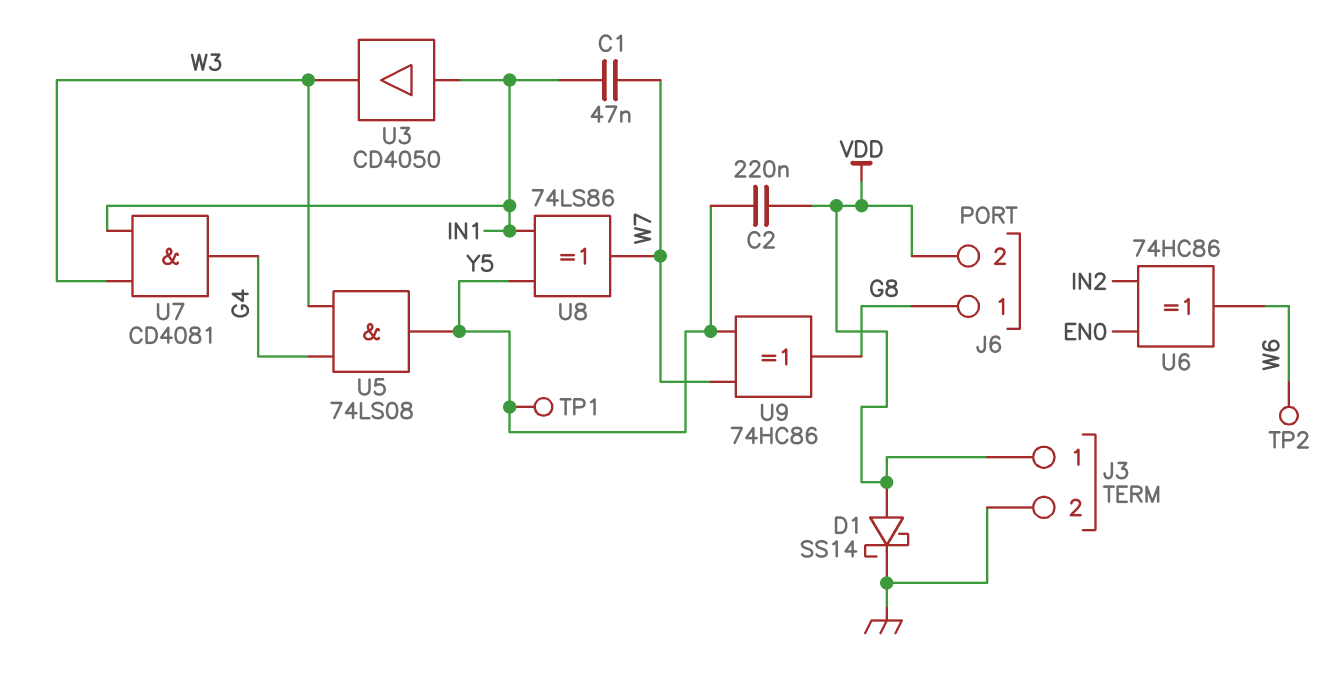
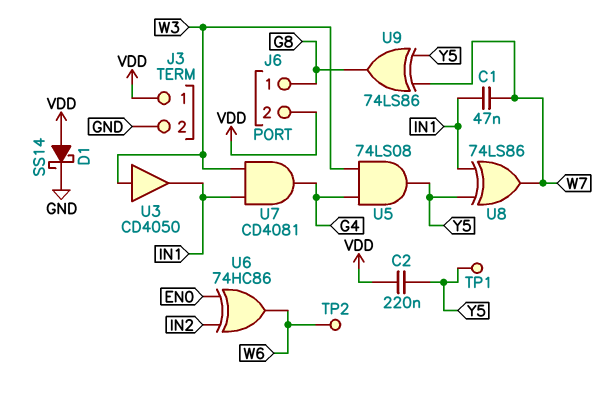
U3: buffer CD4050 (in IN1, out W3) -> buffer CD4050 (in W3, out IN1)
U9: XOR 74HC86 (in W7, in Y5, out G8) -> XOR 74LS86 (in W7, in Y5, out G8)

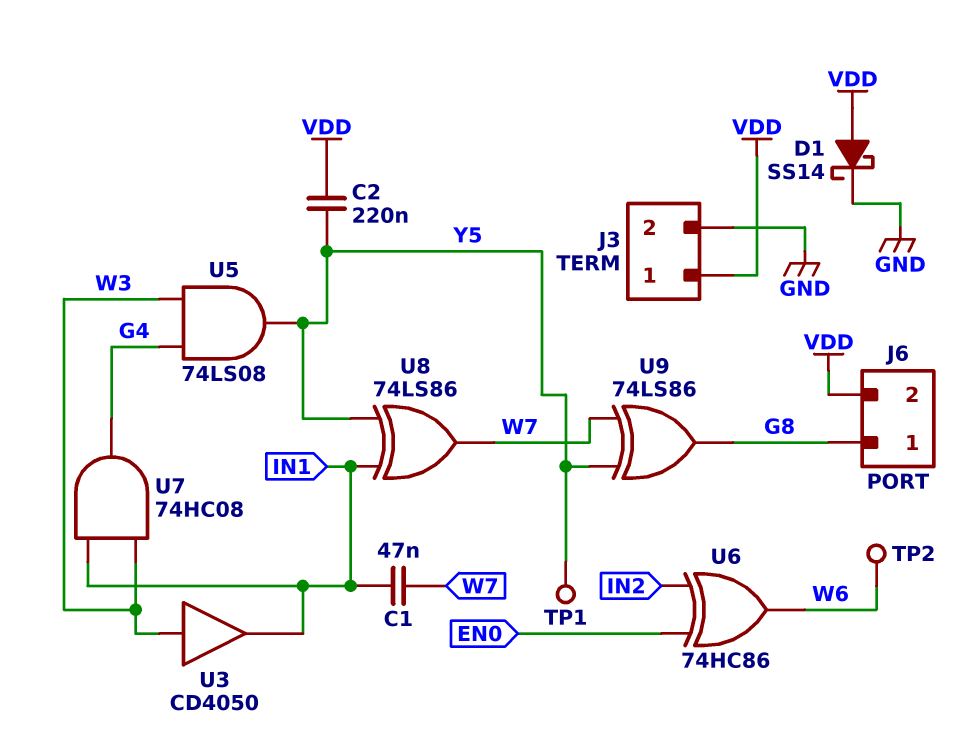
U7: AND CD4081 (in IN1, in W3, out G4) -> AND 74HC08 (in IN1, in W3, out G4)

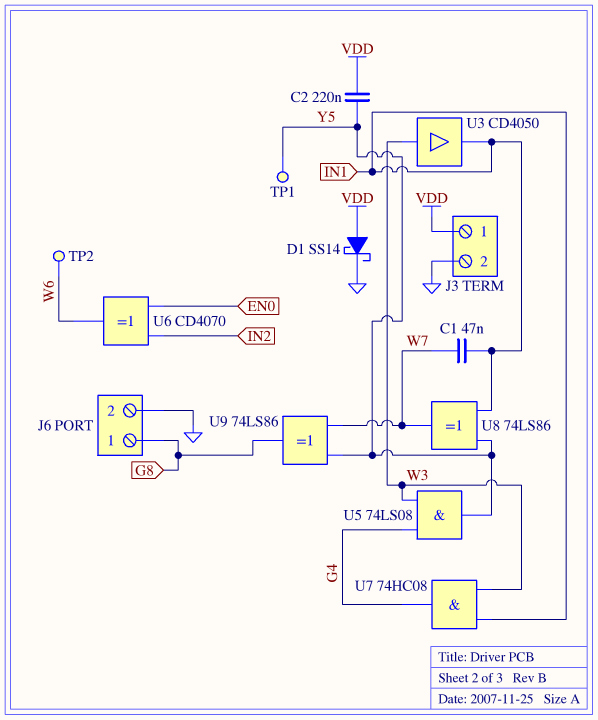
J6 pin 2: VDD -> GND
U6: XOR 74HC86 (in EN0, in IN2, out W6) -> XOR CD4070 (in EN0, in IN2, out W6)

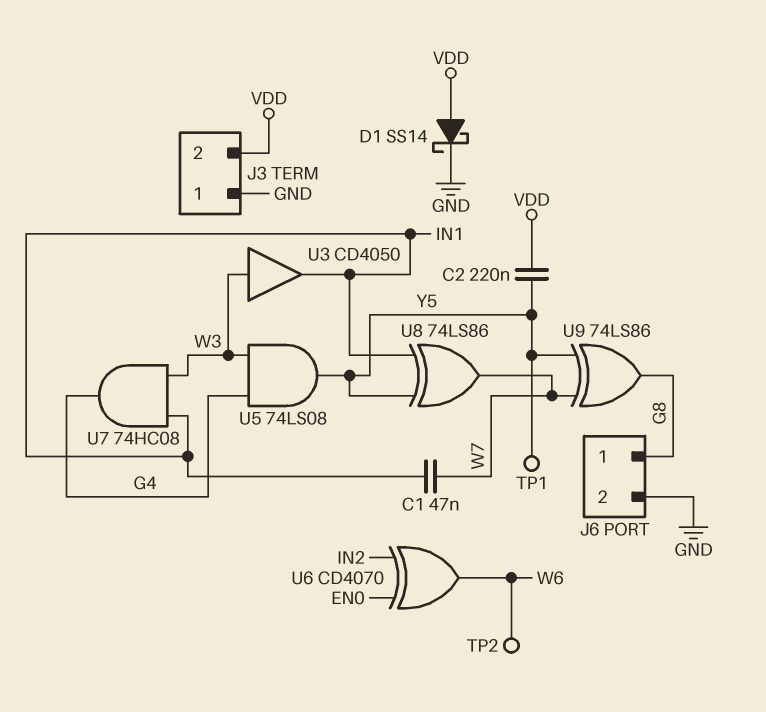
J3 pin 1: VDD -> GND
J3 pin 2: GND -> VDD

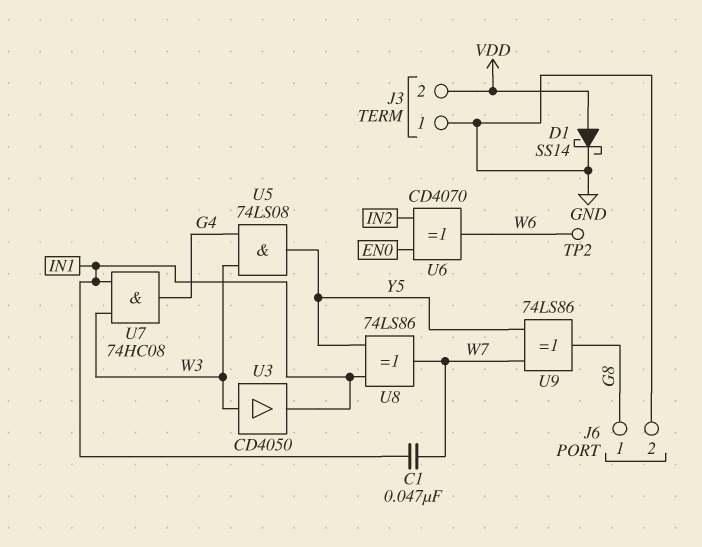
C2: 220nF (VDD, Y5) -> none
TP1: test point (Y5) -> none

